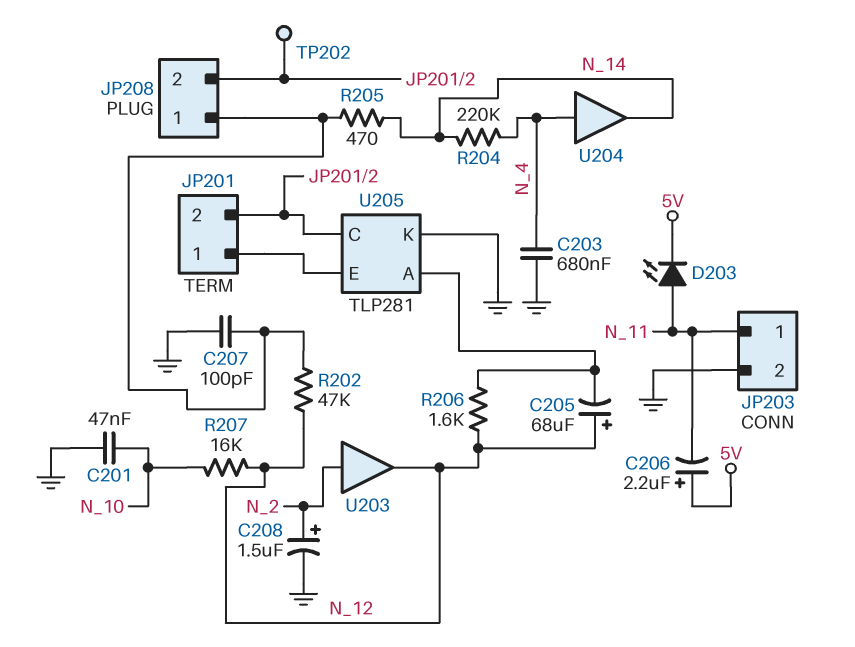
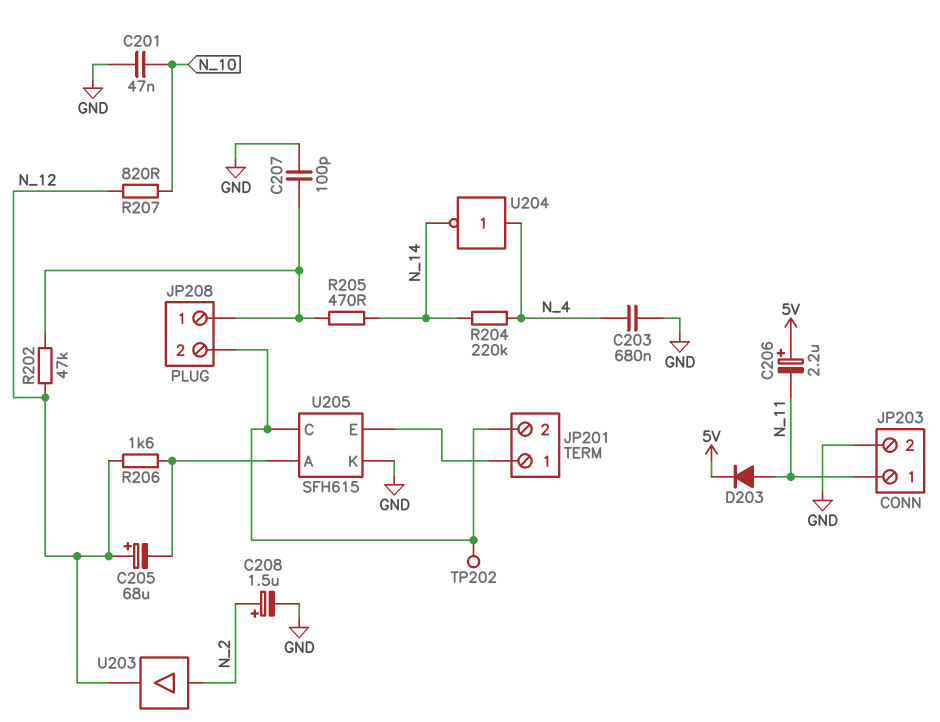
D203: LED (A N_11, K 5V) -> diode (A N_11, K 5V)
R207: 16k (N_10, N_12) -> 820 (N_10, N_12)
U204: buffer (in N_4, out N_14) -> NOT (in N_4, out N_14)
U205: TLP281 -> SFH615

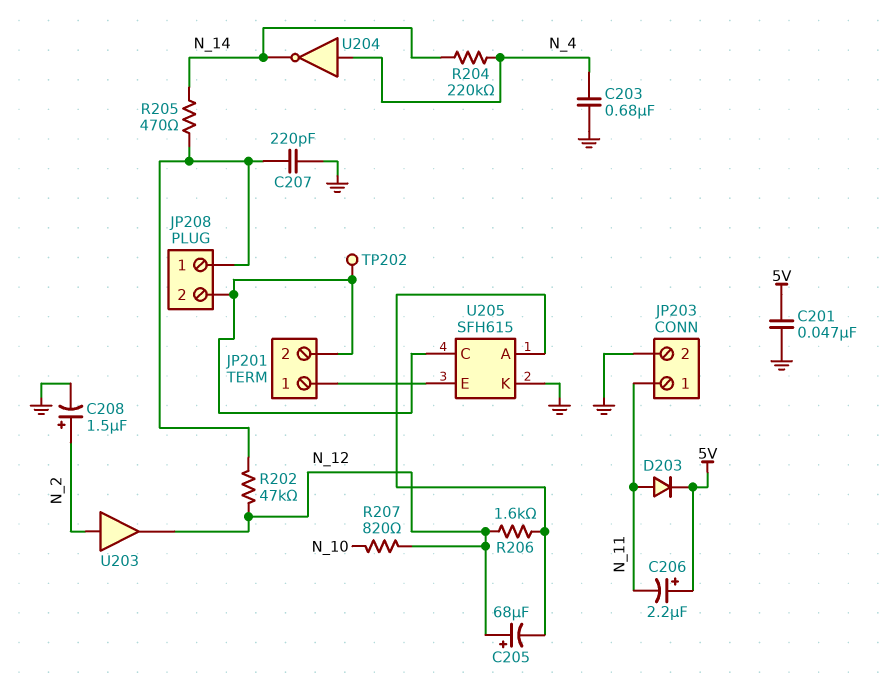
C201: 47nF (GND, N_10) -> 47nF (5V, GND)
C207: 100pF (GND, JP208/1) -> 220pF (GND, JP208/1)

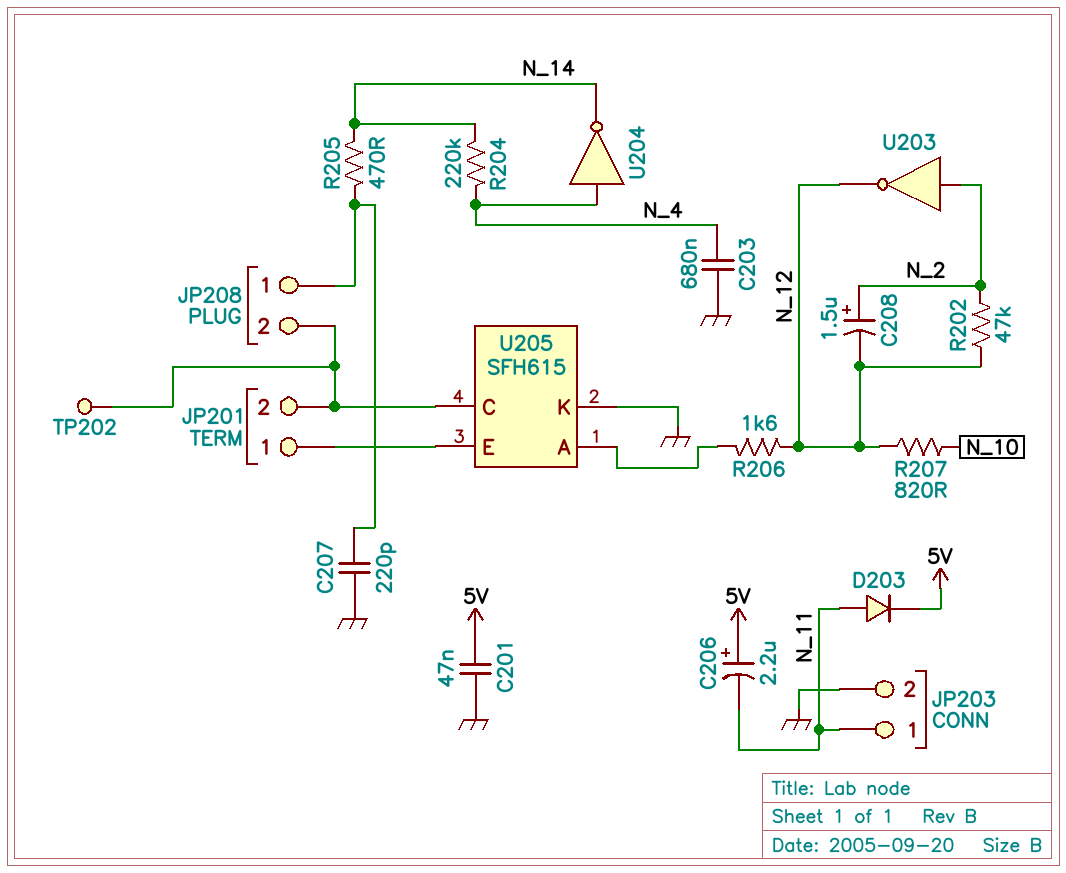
C205: 68uF (plus N_12, minus U205/A) -> none
C208: 1.5uF (plus N_2, minus GND) -> 1.5uF (plus N_2, minus N_12)
R202: 47k (JP208/1, N_12) -> 47k (N_2, N_12)
U203: buffer (in N_2, out N_12) -> NOT (in N_2, out N_12)

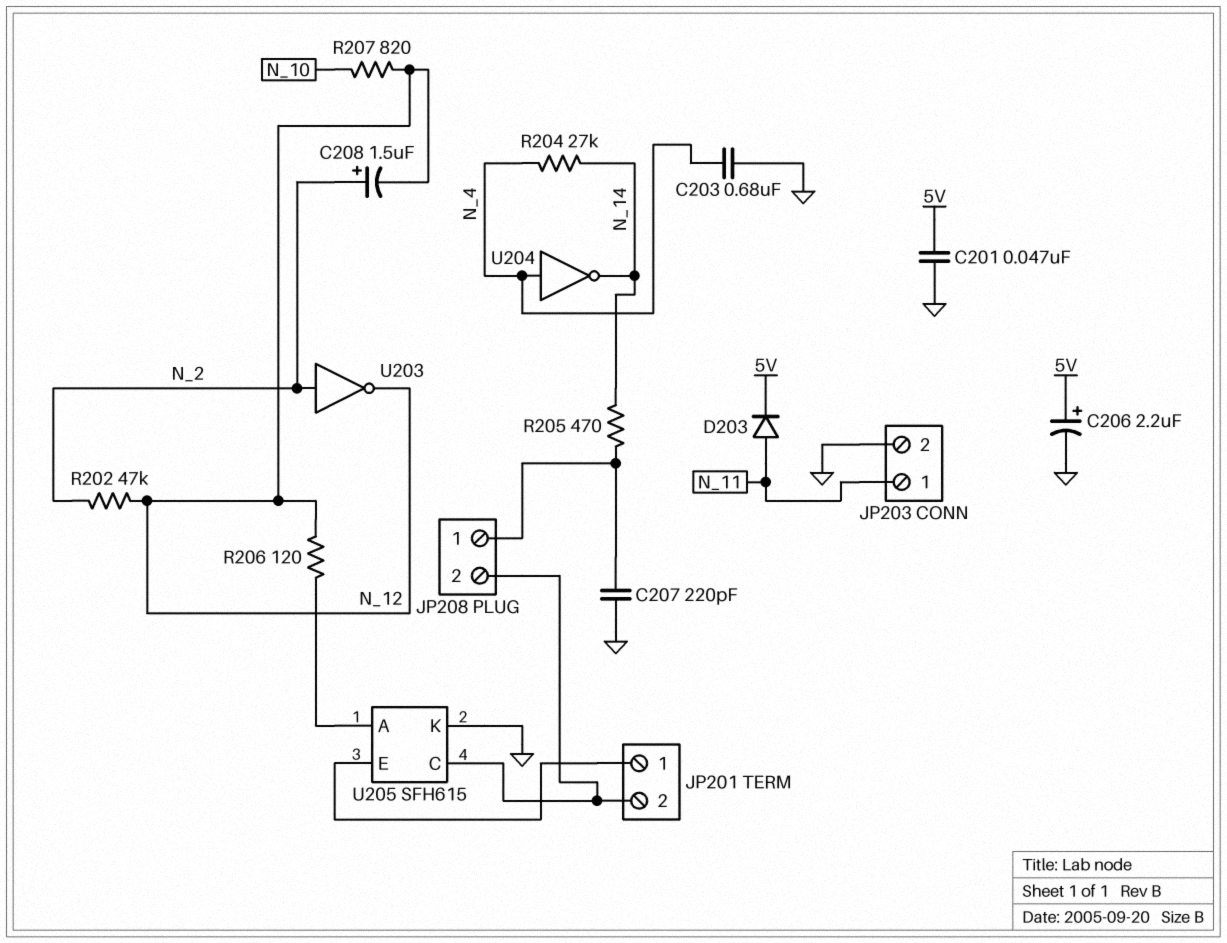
C206: 2.2uF (plus 5V, minus N_11) -> 2.2uF (plus 5V, minus GND)
R204: 220k (N_4, N_14) -> 27k (N_4, N_14)
R206: 1.6k (N_12, U205/A) -> 120 (N_12, U205/A)
TP202: test point (JP201/2) -> none

